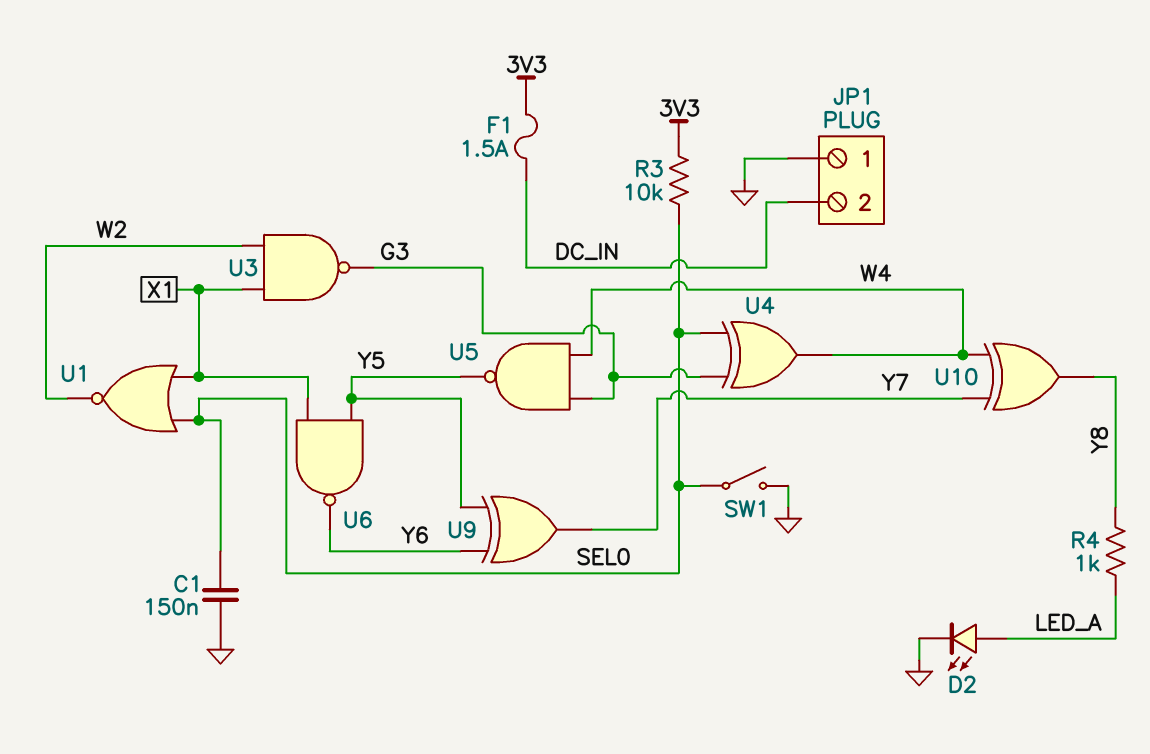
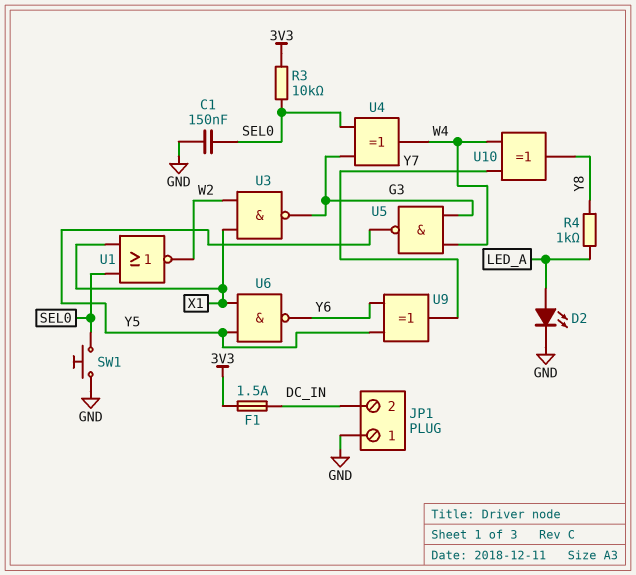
SW1: switch (GND, SEL0) -> button (GND, SEL0)

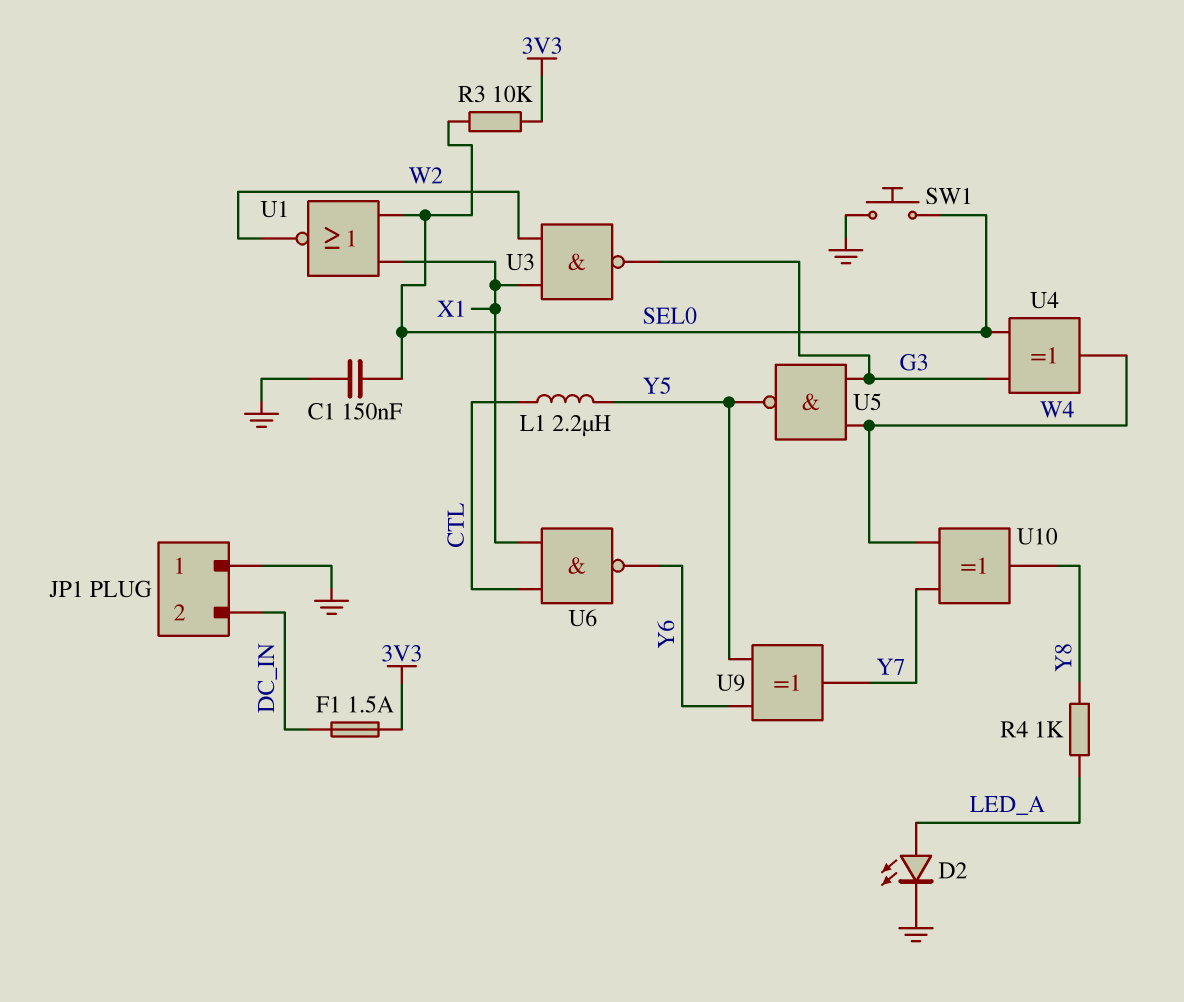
L1: none -> 2.2uH (CTL, Y5)
U6: NAND (in X1, in Y5, out Y6) -> NAND (in CTL, in X1, out Y6)

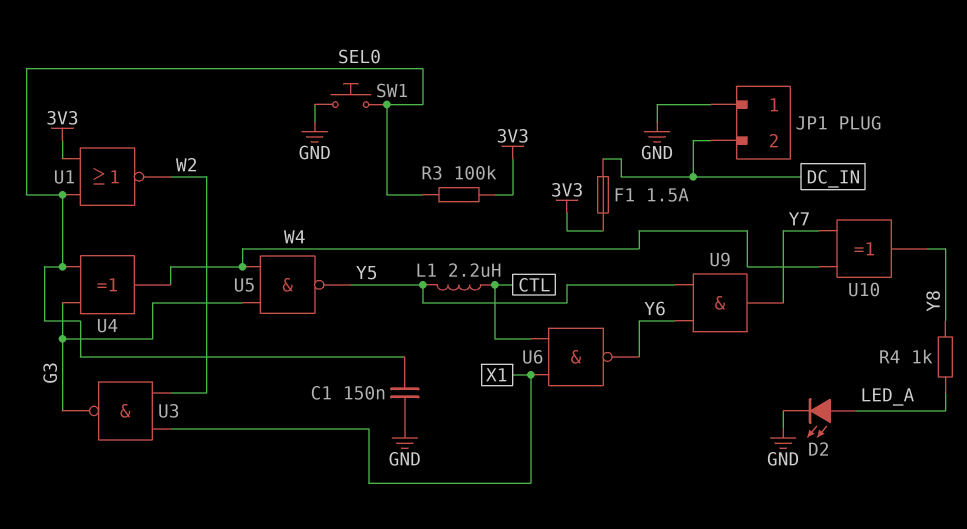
R3: 10k (3V3, SEL0) -> 100k (3V3, SEL0)
U1: NOR (in SEL0, in X1, out W2) -> NOR (in 3V3, in SEL0, out W2)
U9: XOR (in Y5, in Y6, out Y7) -> AND (in Y5, in Y6, out Y7)

